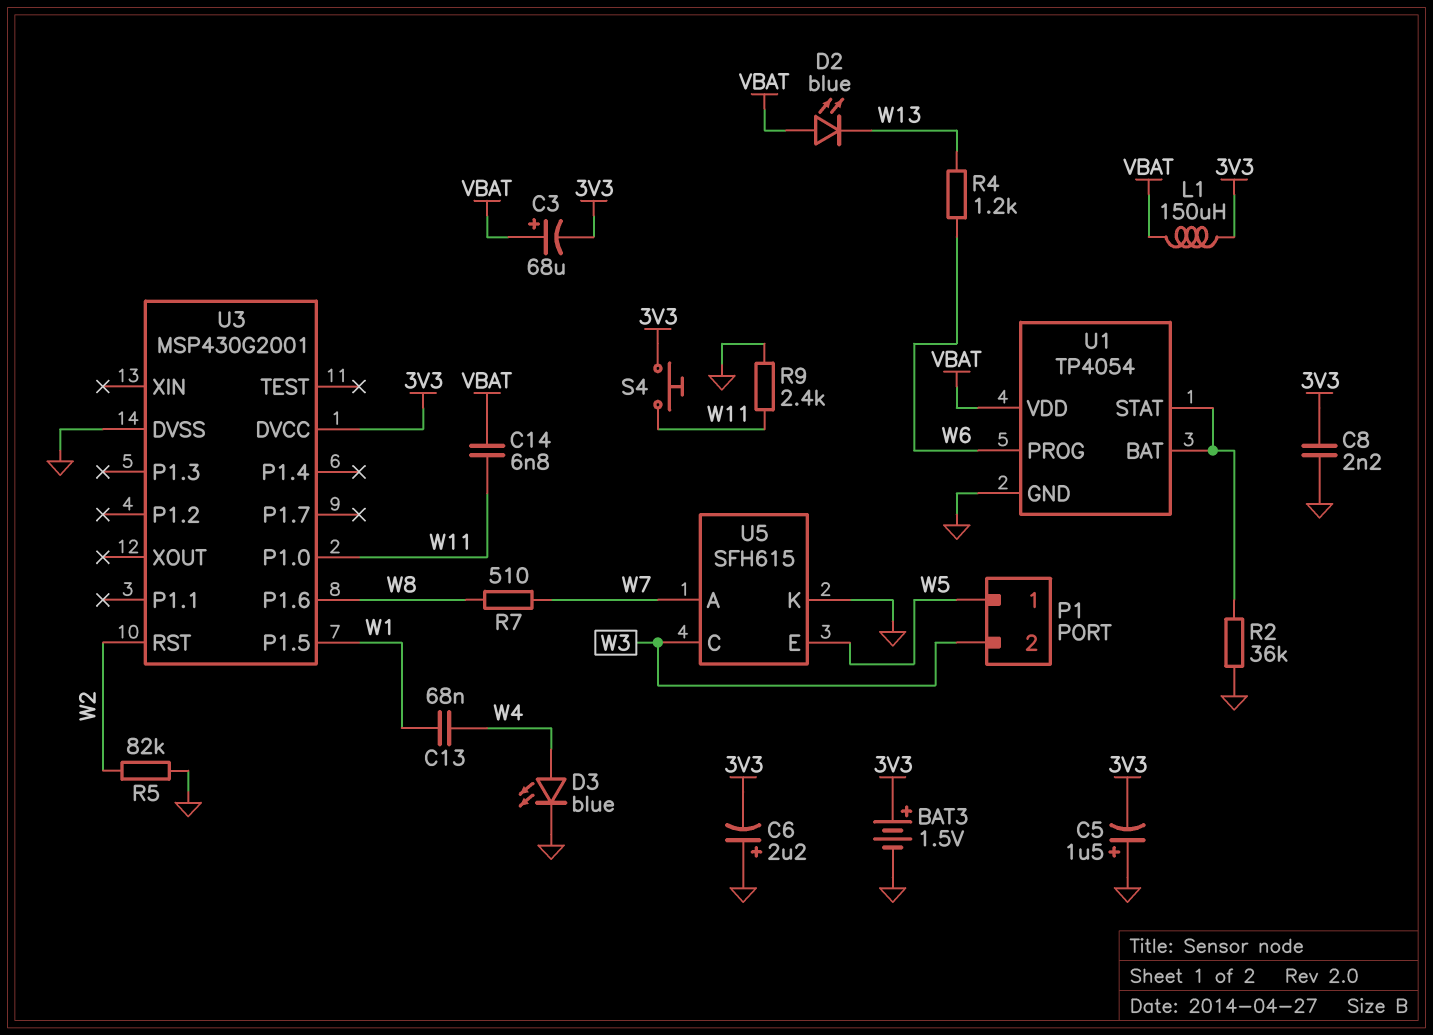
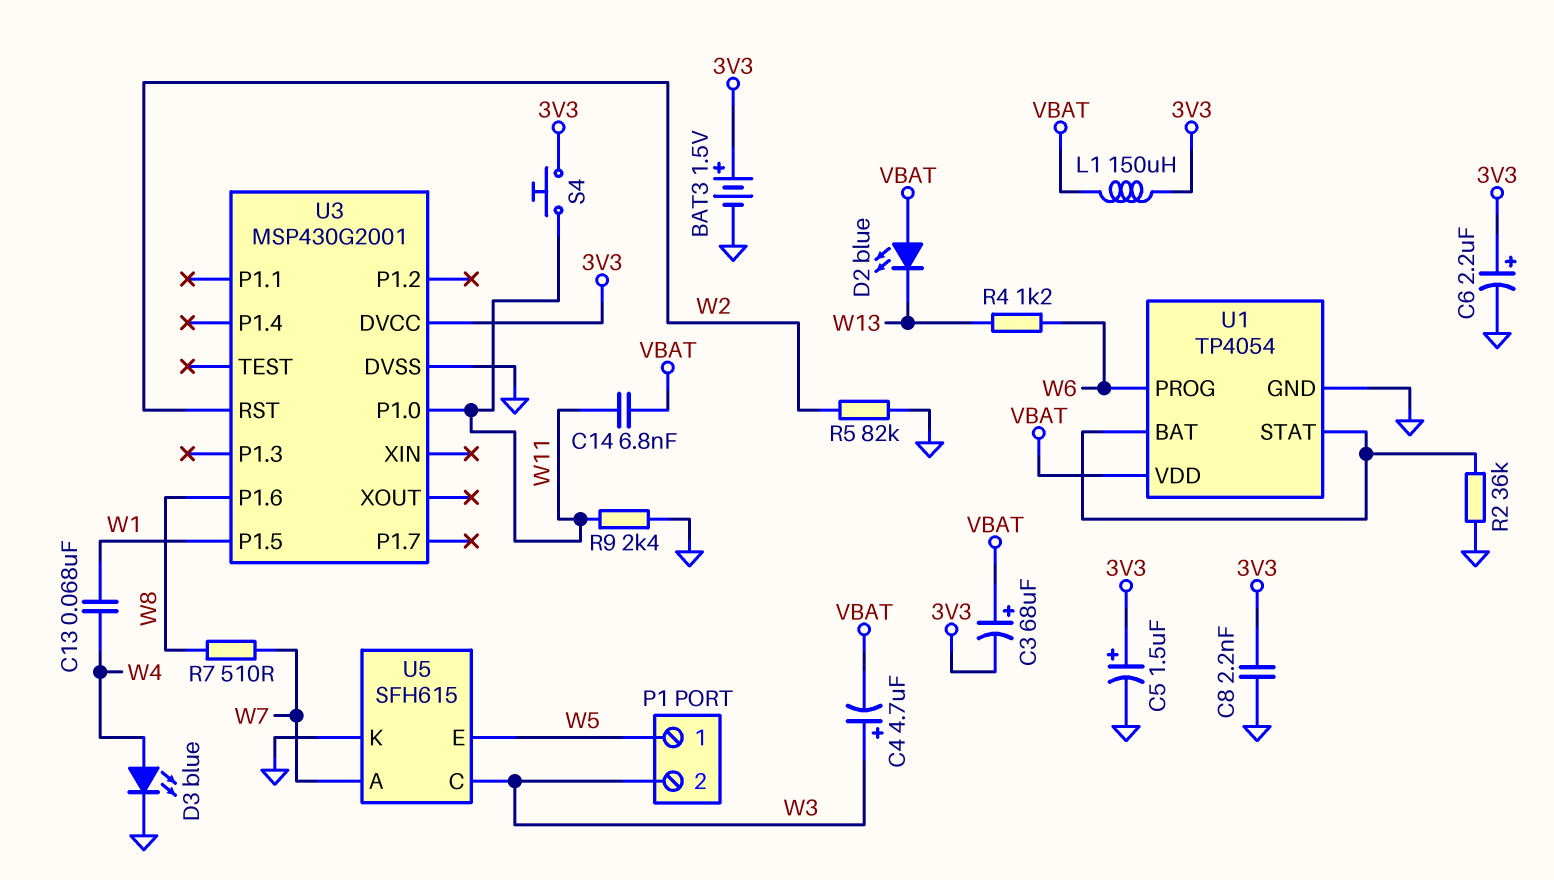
C4: none -> 4.7uF (plus W3, minus VBAT)
C5: 1.5uF (plus GND, minus 3V3) -> 1.5uF (plus 3V3, minus GND)
C6: 2.2uF (plus GND, minus 3V3) -> 2.2uF (plus 3V3, minus GND)

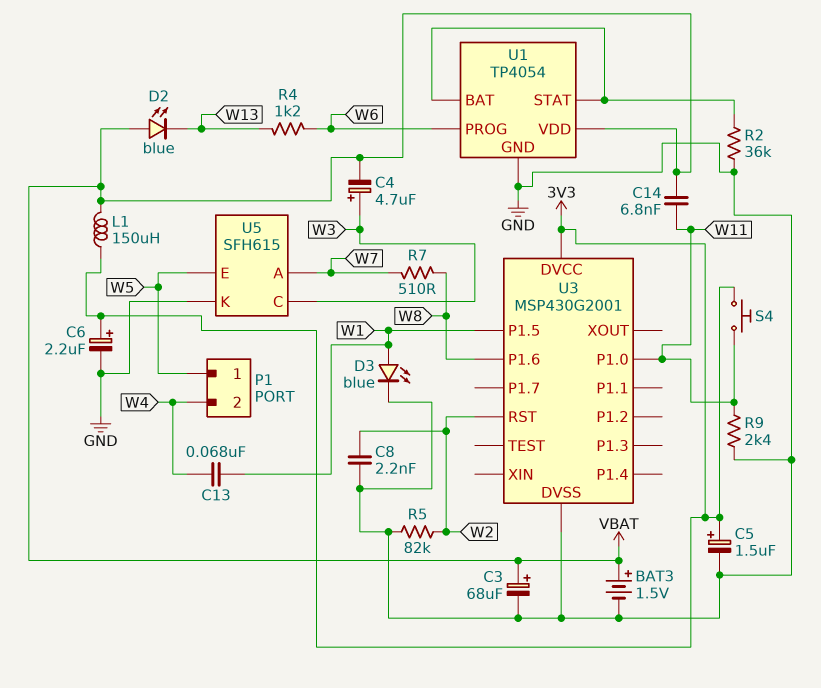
BAT3: 1.5V (plus 3V3, minus GND) -> 1.5V (plus VBAT, minus GND)
C3: 68uF (plus VBAT, minus 3V3) -> 68uF (plus VBAT, minus GND)
C8: 2.2nF (3V3, GND) -> 2.2nF (GND, W2)
D3: LED blue (A W4, K GND) -> LED blue (A W1, K GND)
P1 pin 2: W3 -> W4

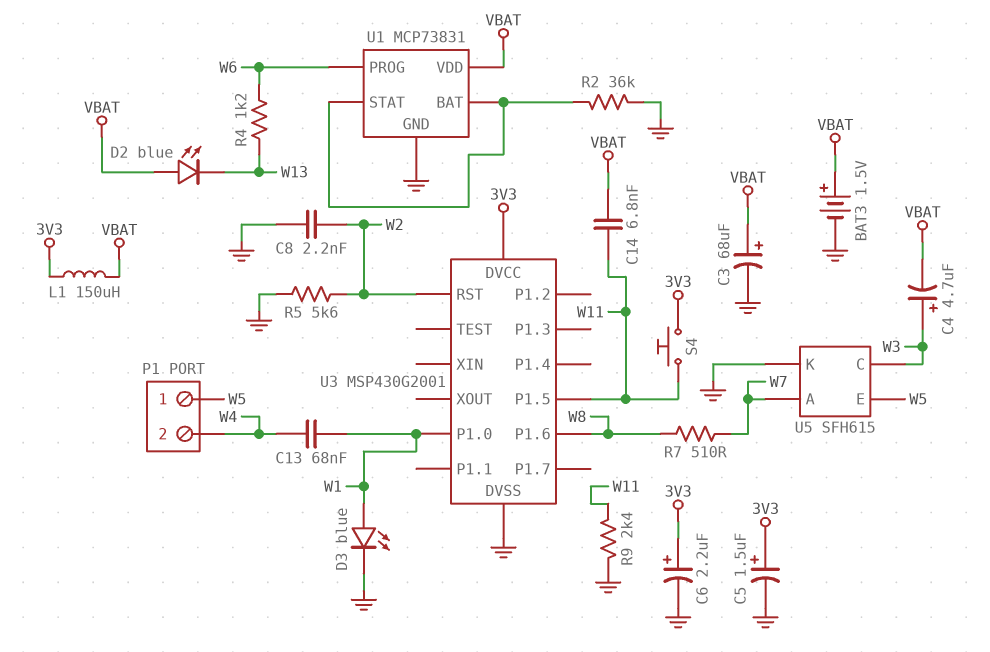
R5: 82k (GND, W2) -> 5.6k (GND, W2)
U1: TP4054 -> MCP73831
U3 pin P1.0: W11 -> W1
U3 pin P1.5: W1 -> W11

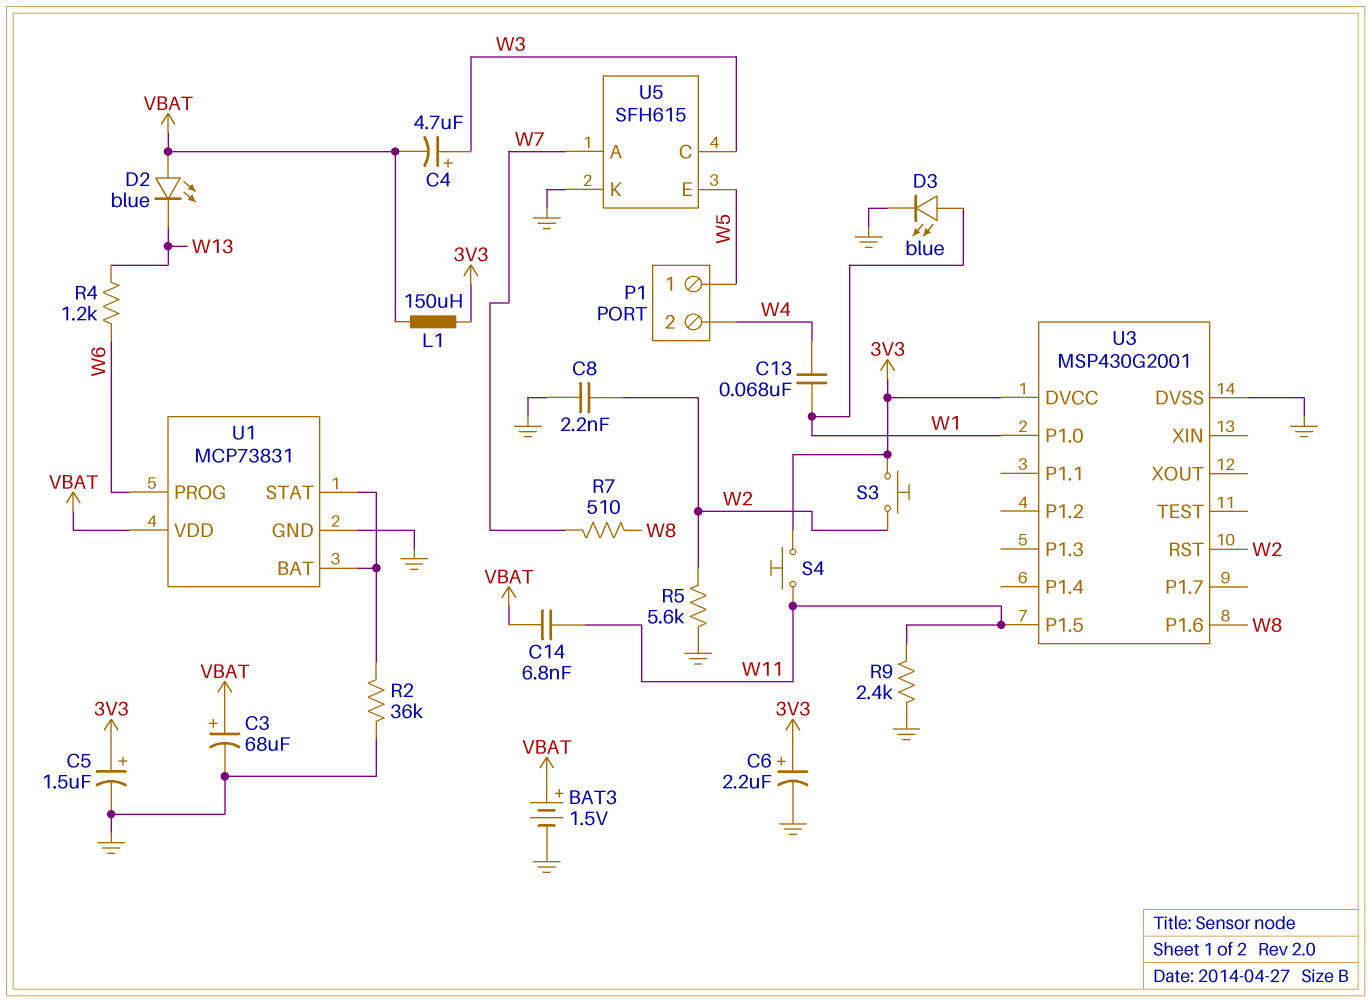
S3: none -> button (3V3, W2)

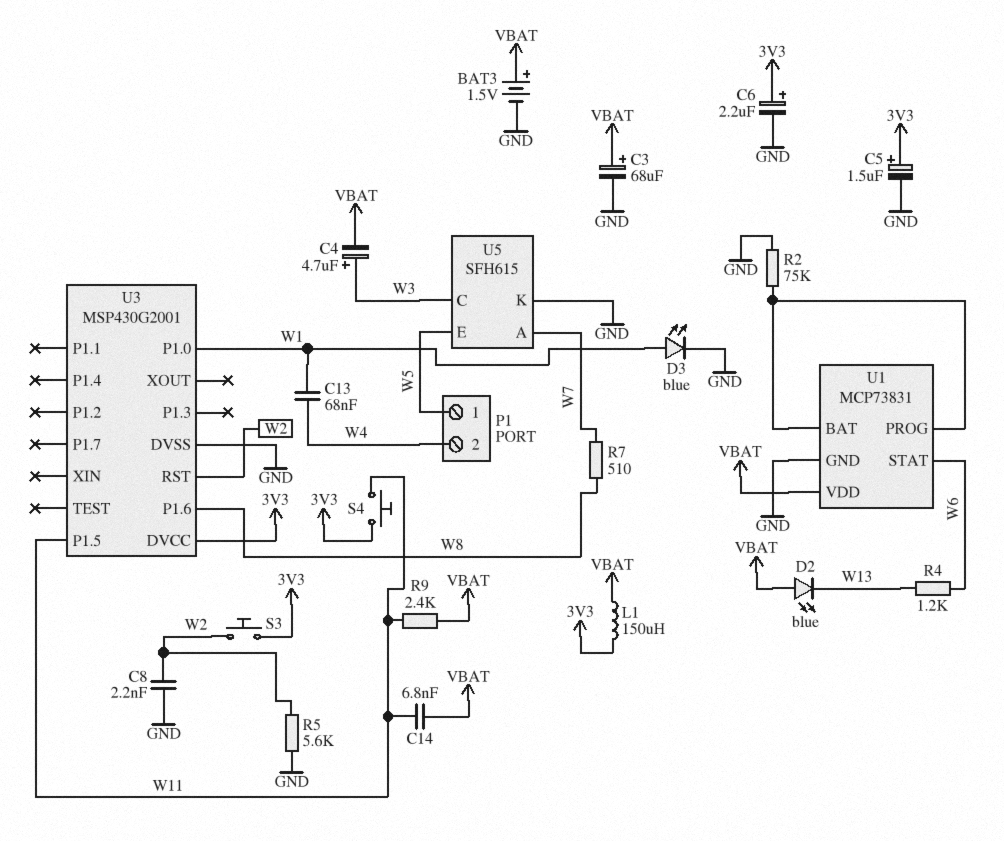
R2: 36k (GND, U1/BAT) -> 75k (GND, U1/BAT)
R9: 2.4k (GND, W11) -> 2.4k (VBAT, W11)
U1 pin PROG: W6 -> U1/BAT
U1 pin STAT: U1/BAT -> W6

